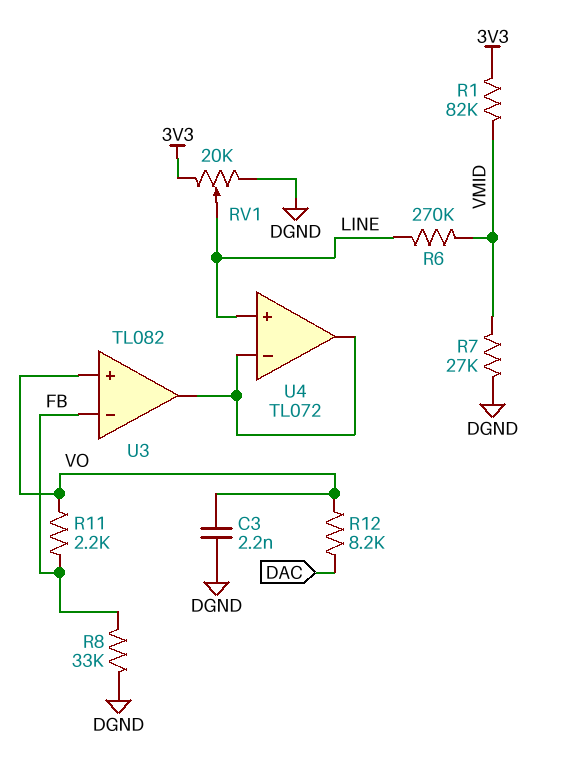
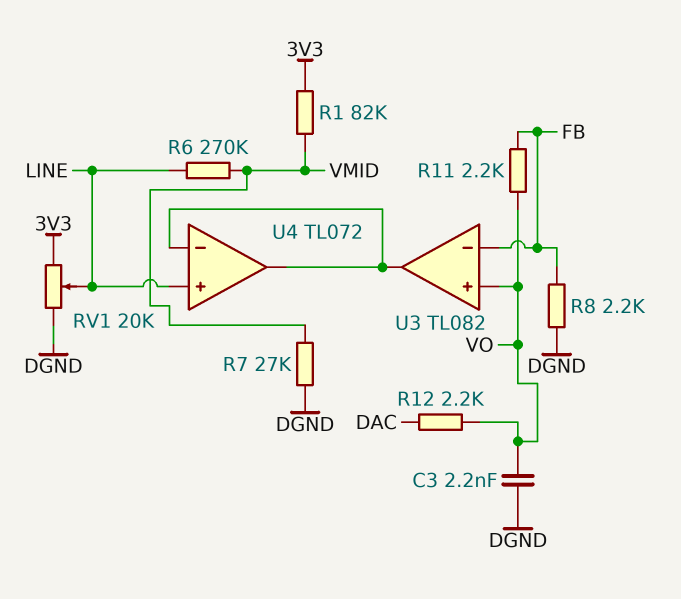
R8: 33k (DGND, FB) -> 2.2k (DGND, FB)
R12: 8.2k (DAC, VO) -> 2.2k (DAC, VO)

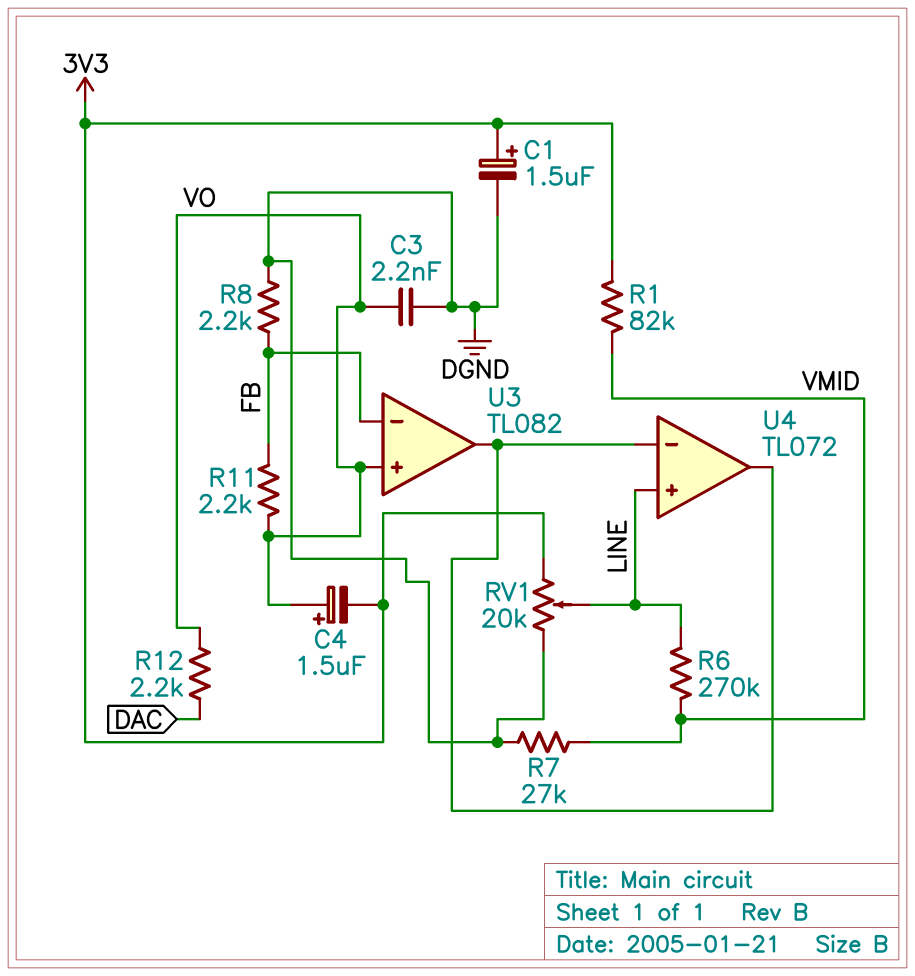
C1: none -> 1.5uF (plus 3V3, minus DGND)
C4: none -> 1.5uF (plus VO, minus 3V3)

